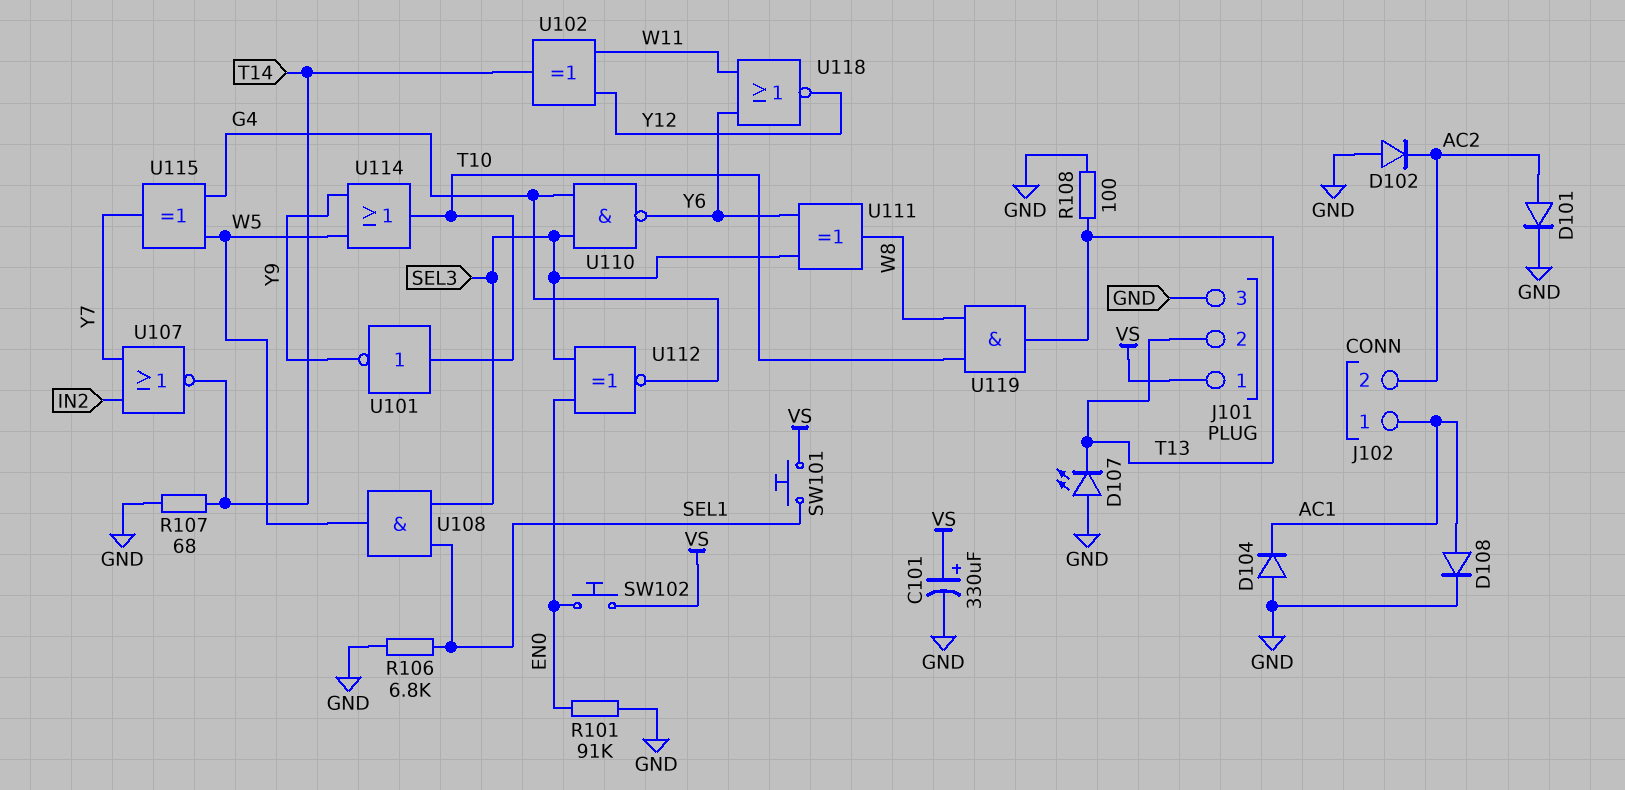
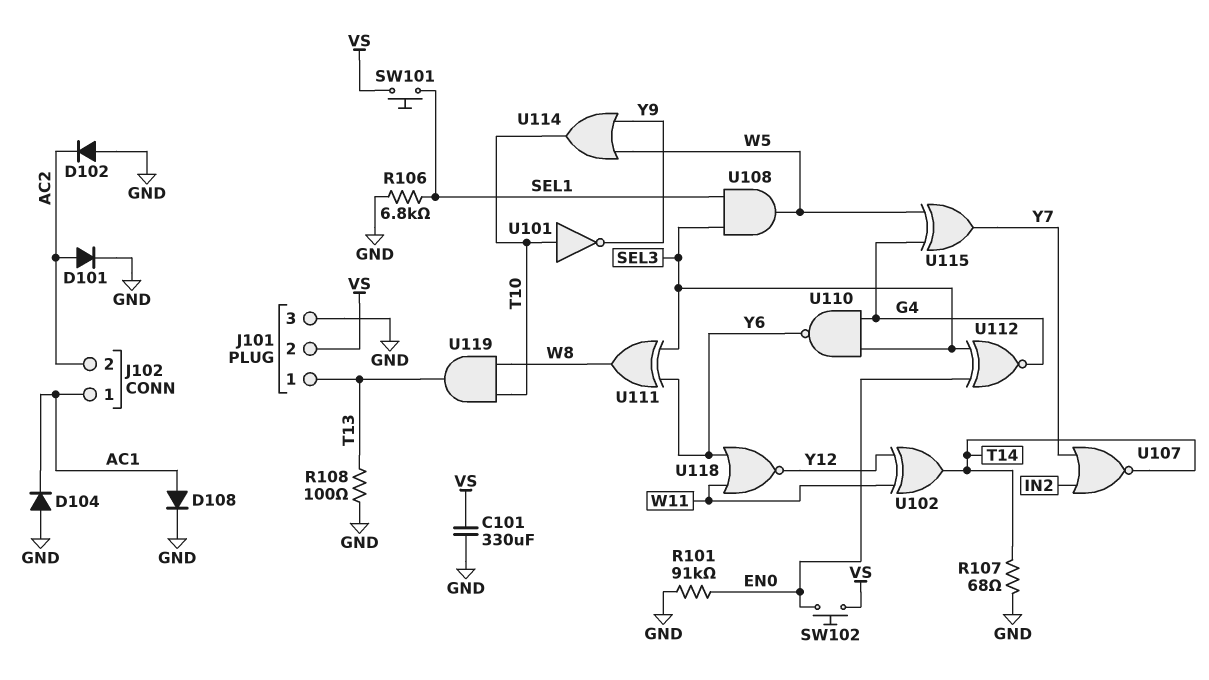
C101: 330uF (plus VS, minus GND) -> 330uF (GND, VS)
D107: LED (A GND, K T13) -> none
J101 pin 1: VS -> T13
J101 pin 2: T13 -> VS

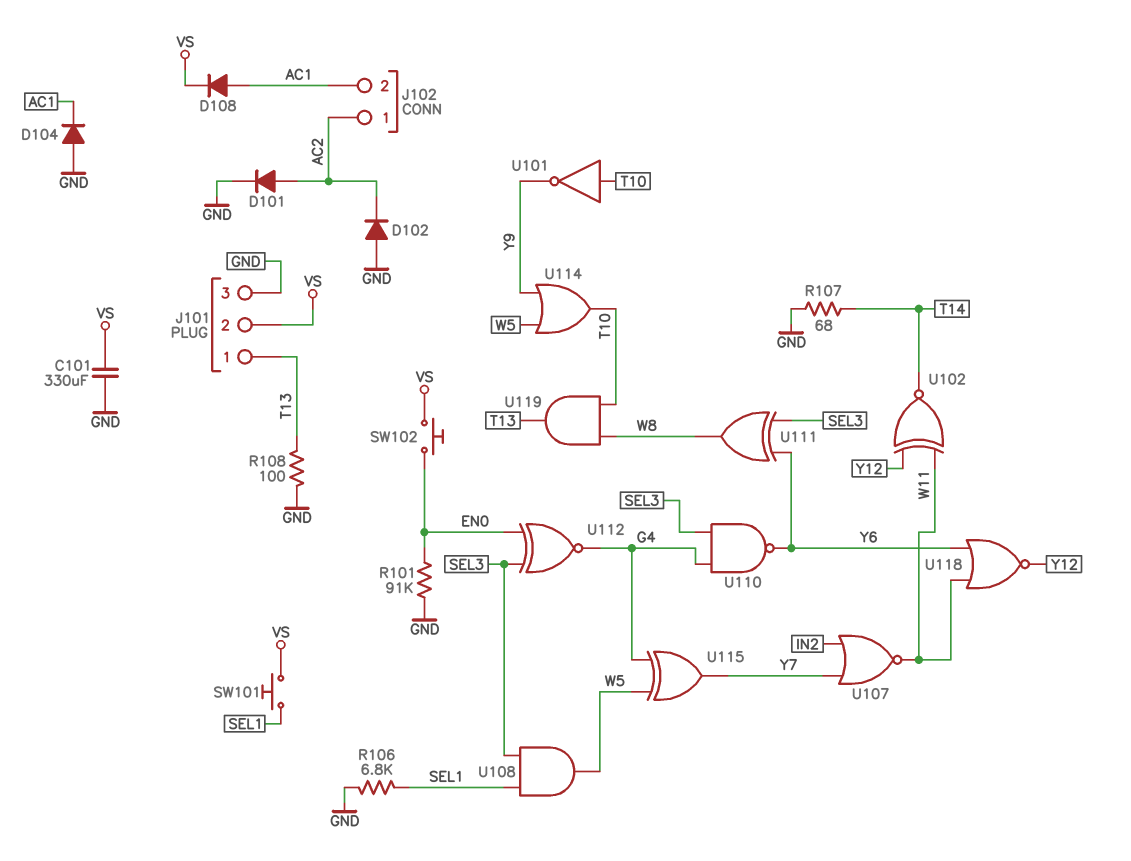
D108: diode (A AC1, K GND) -> diode (A AC1, K VS)
J102 pin 1: AC1 -> AC2
J102 pin 2: AC2 -> AC1
U102: XOR (in W11, in Y12, out T14) -> XNOR (in W11, in Y12, out T14)
U107: NOR (in IN2, in Y7, out T14) -> NOR (in IN2, in Y7, out W11)

